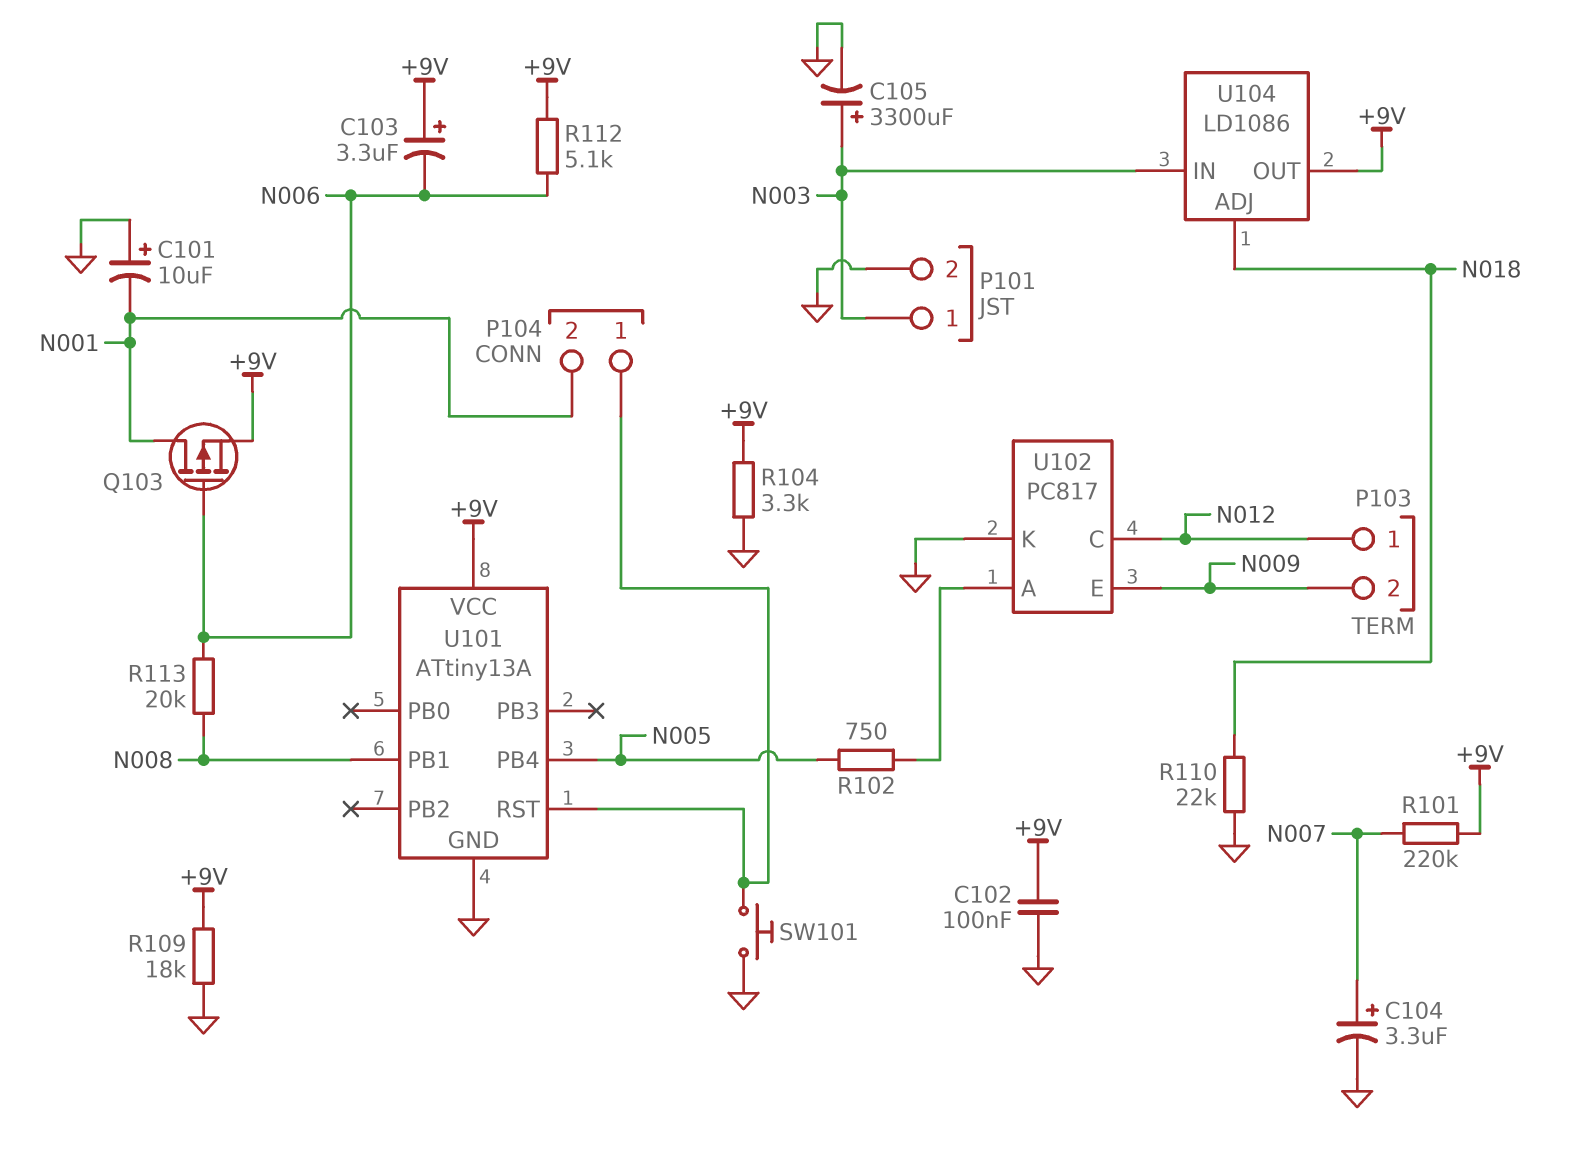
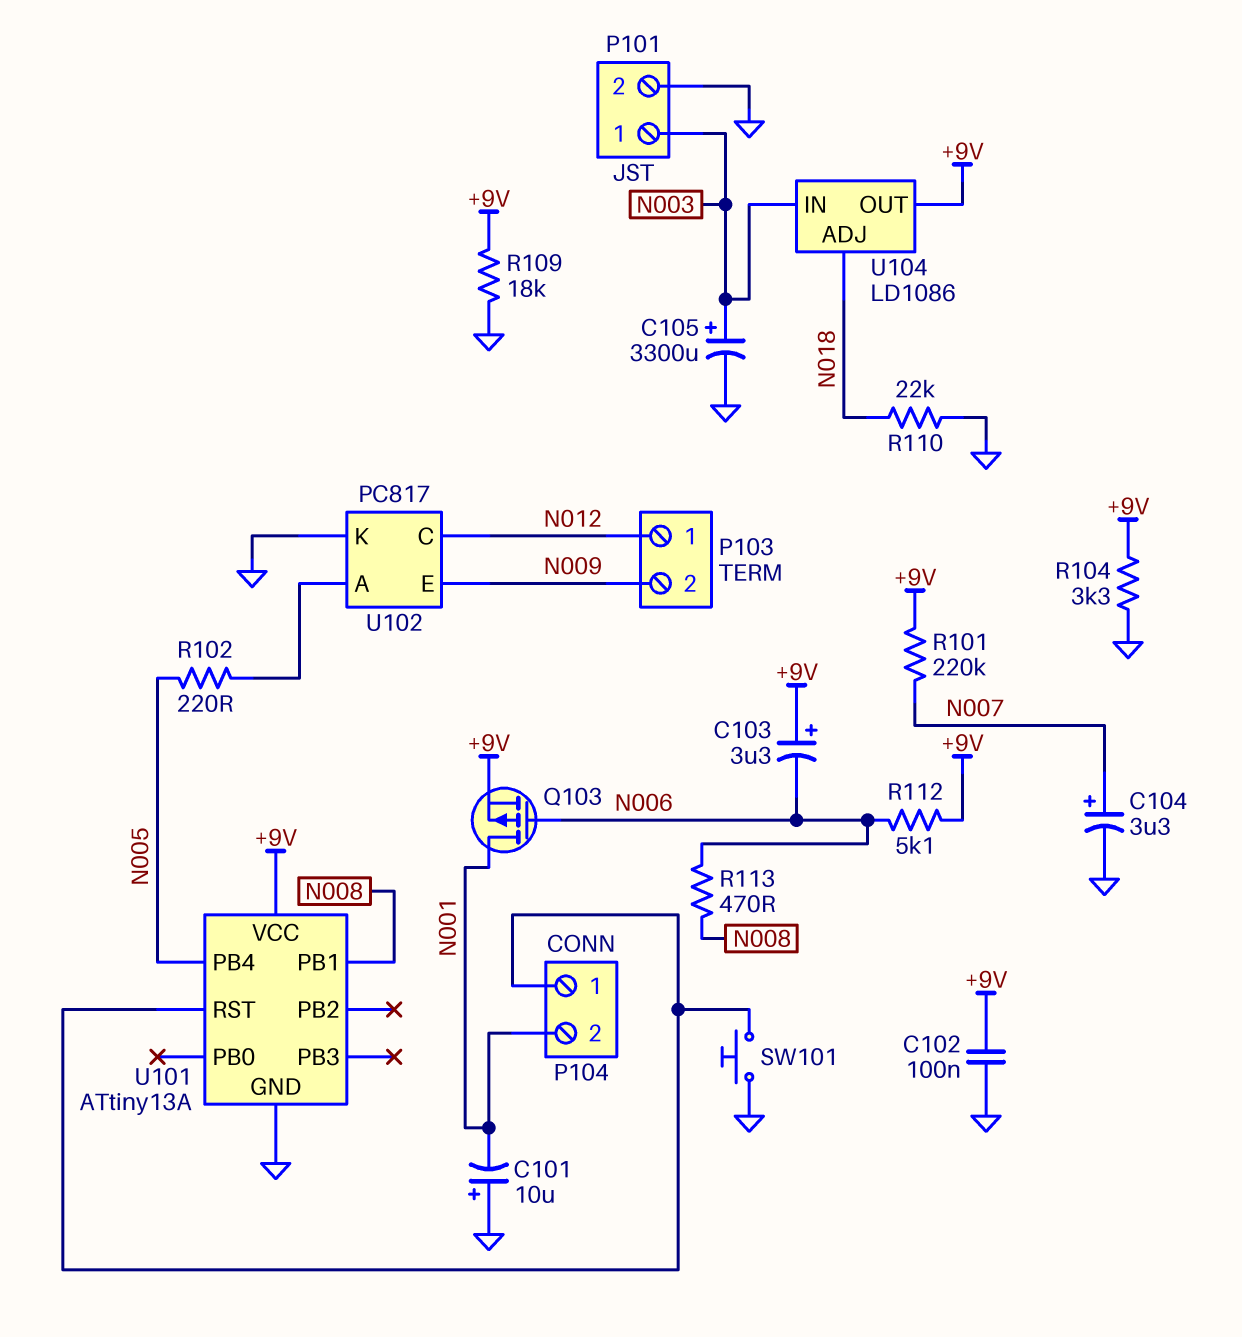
R102: 750 (N005, U102/A) -> 220 (N005, U102/A)
R113: 20k (N006, N008) -> 470 (N006, N008)

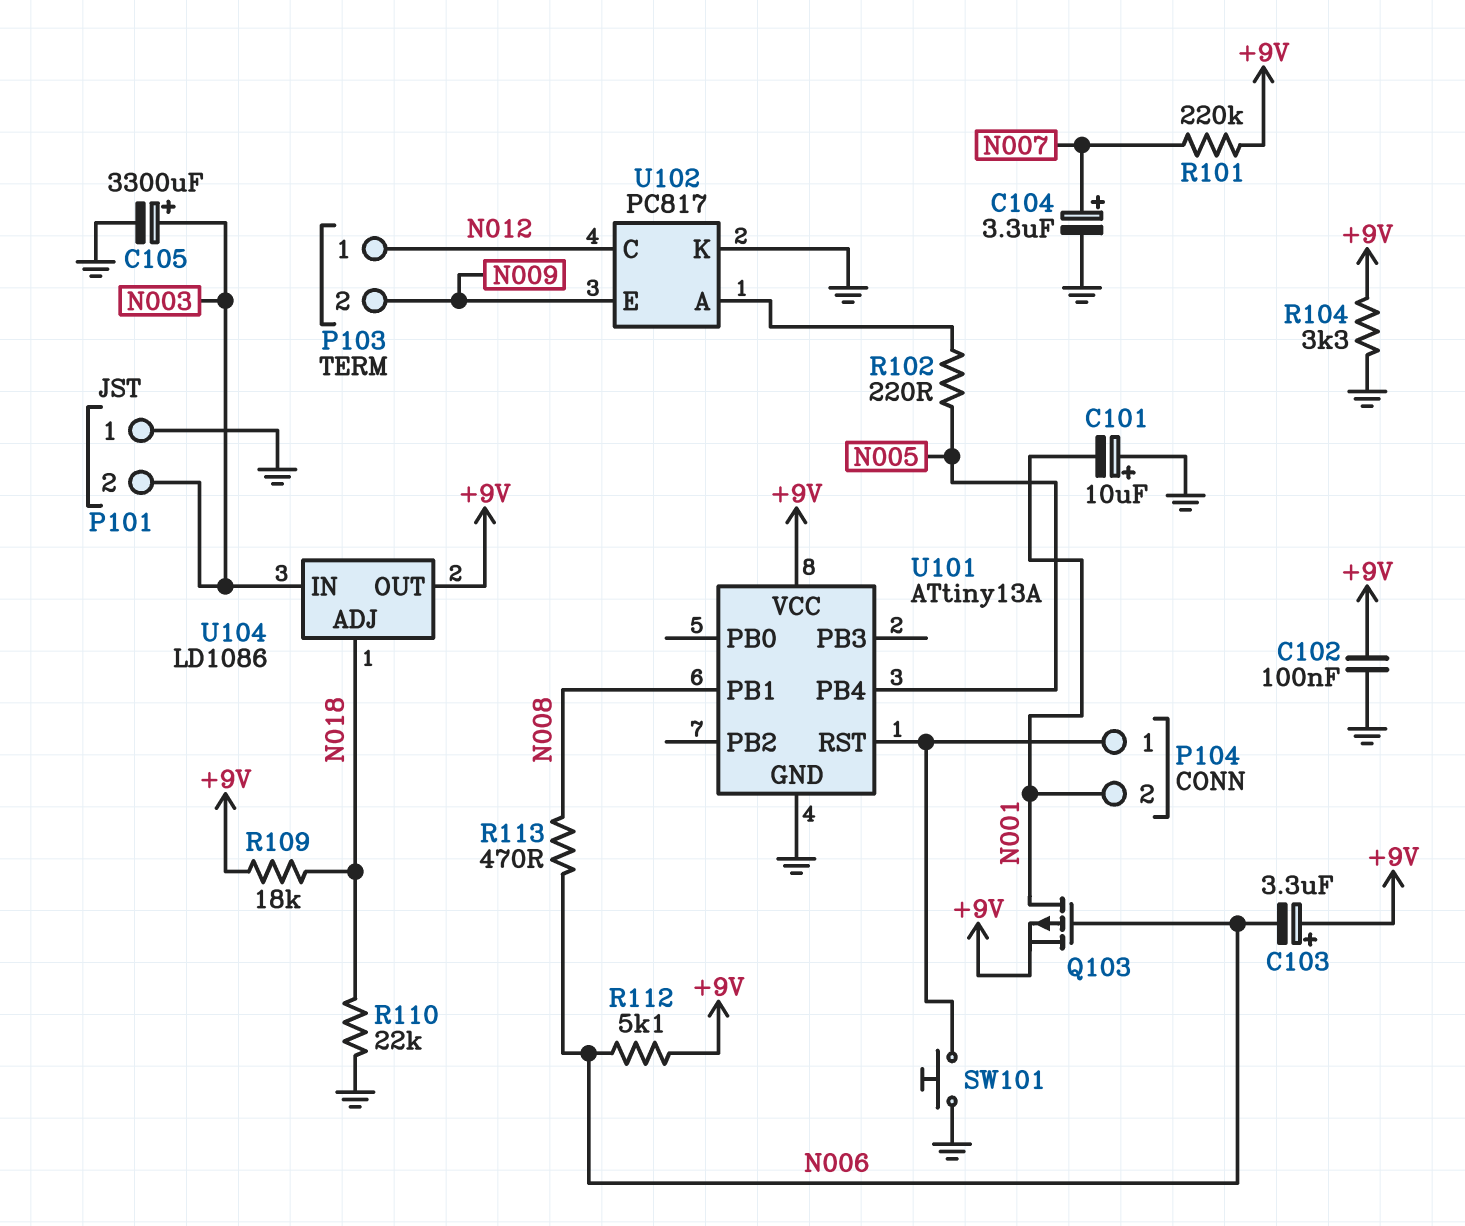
P101 pin 1: N003 -> GND
P101 pin 2: GND -> N003
R109: 18k (+9V, GND) -> 18k (+9V, N018)

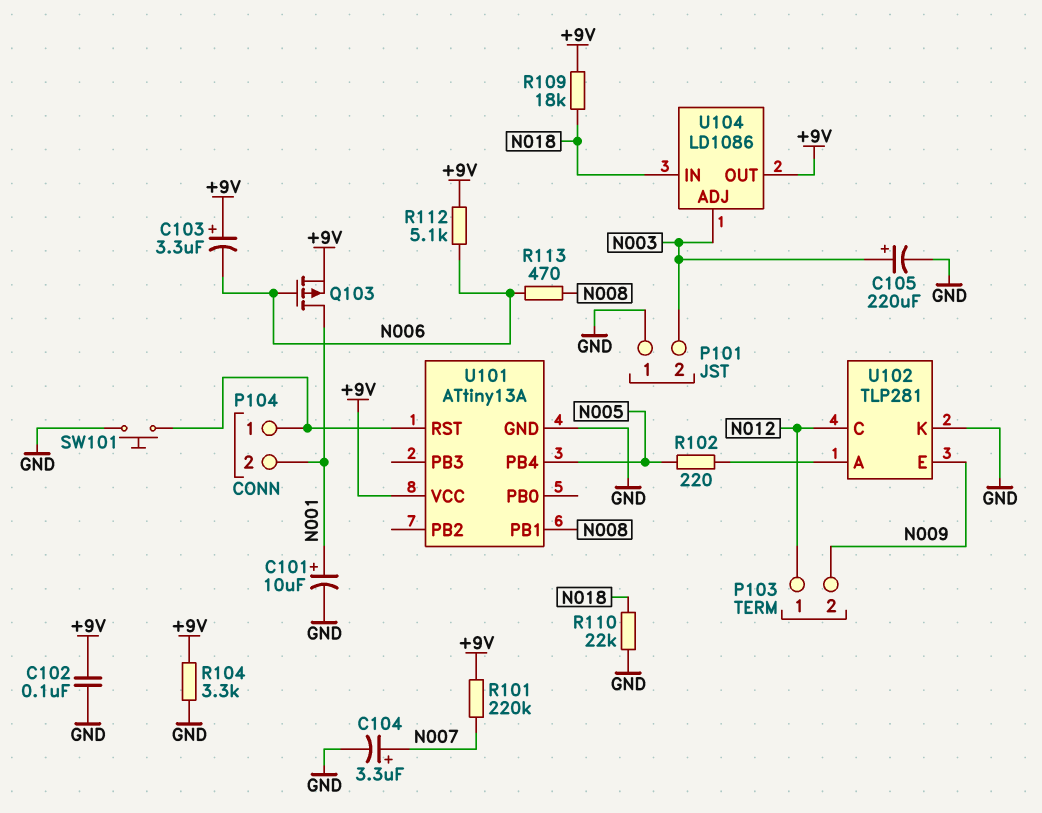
C101: 10uF (plus GND, minus N001) -> 10uF (plus N001, minus GND)
C105: 3300uF (plus N003, minus GND) -> 220uF (plus N003, minus GND)
U102: PC817 -> TLP281
U104 pin ADJ: N018 -> N003
U104 pin IN: N003 -> N018

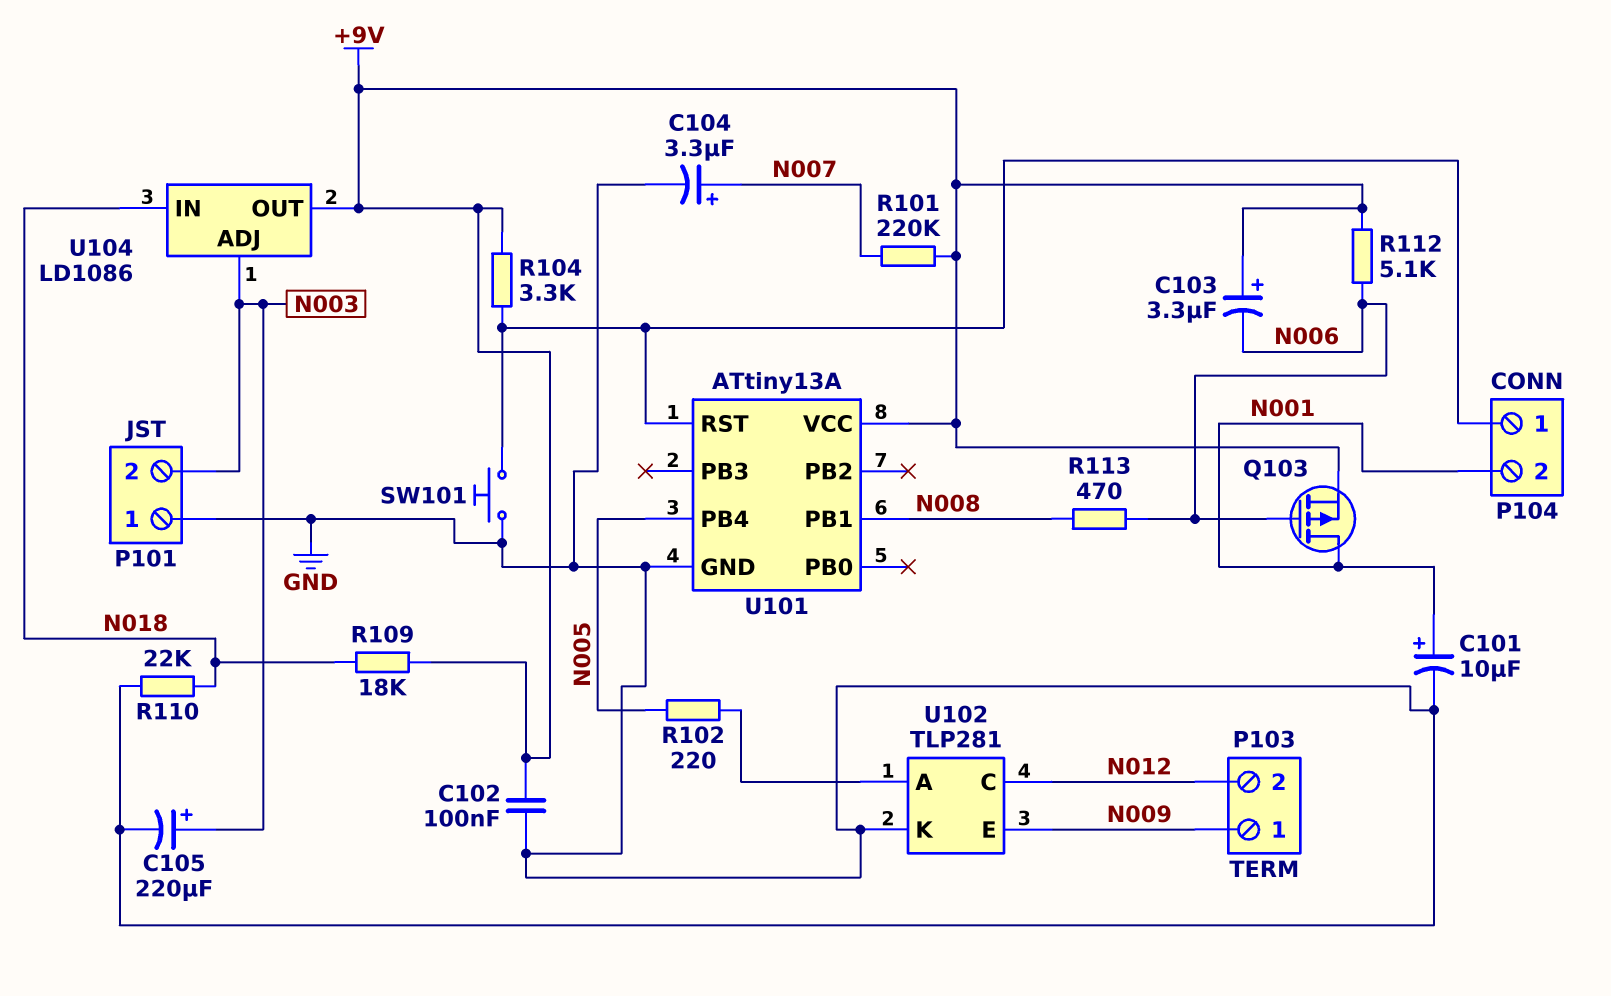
P103 pin 1: N012 -> N009
P103 pin 2: N009 -> N012
R104: 3.3k (+9V, GND) -> 3.3k (+9V, P104/1)

